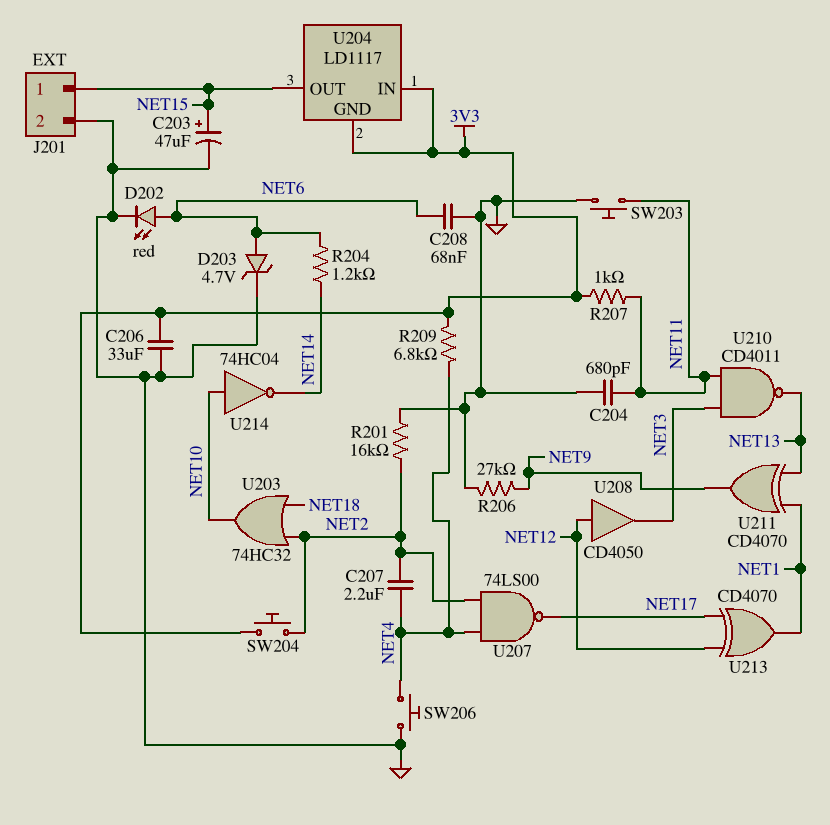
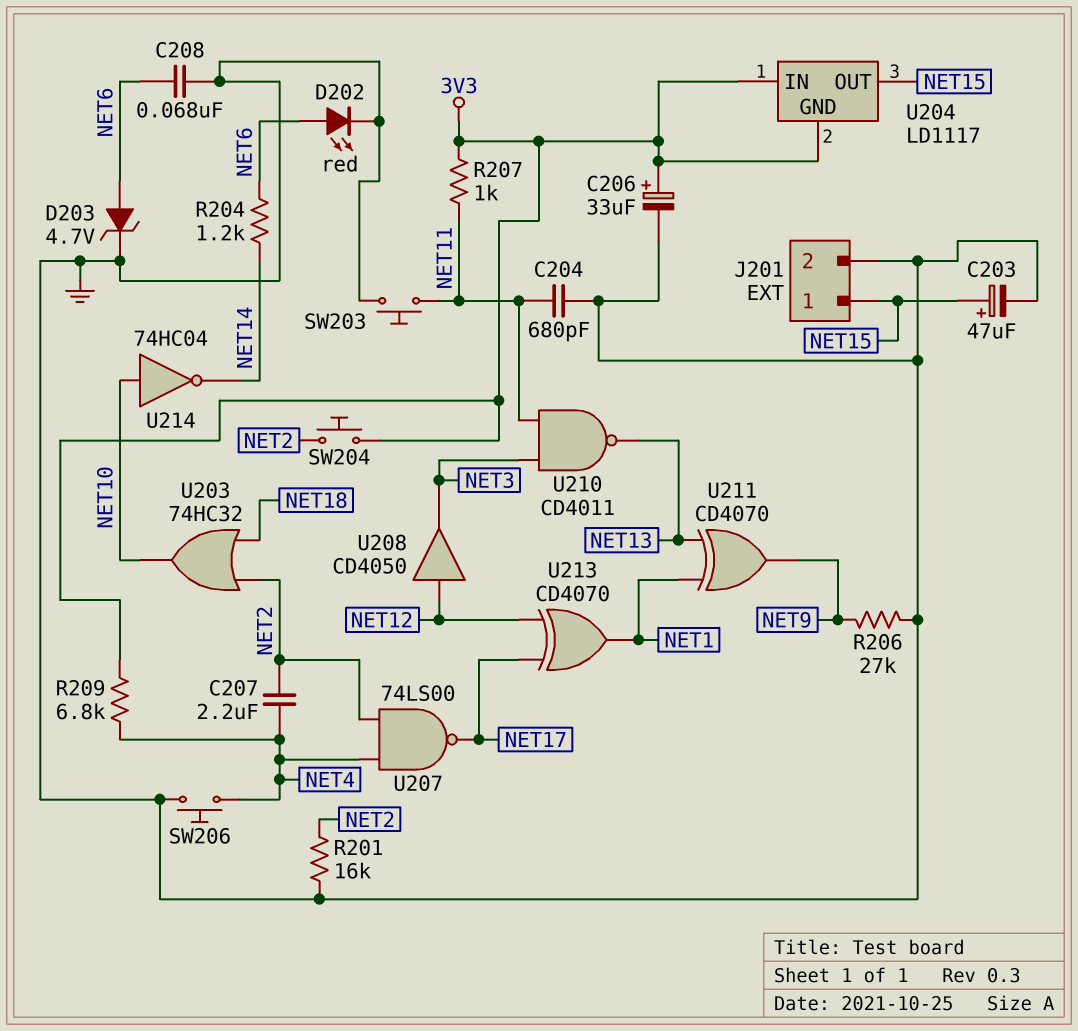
C206: 33uF (3V3, GND) -> 33uF (plus 3V3, minus GND)

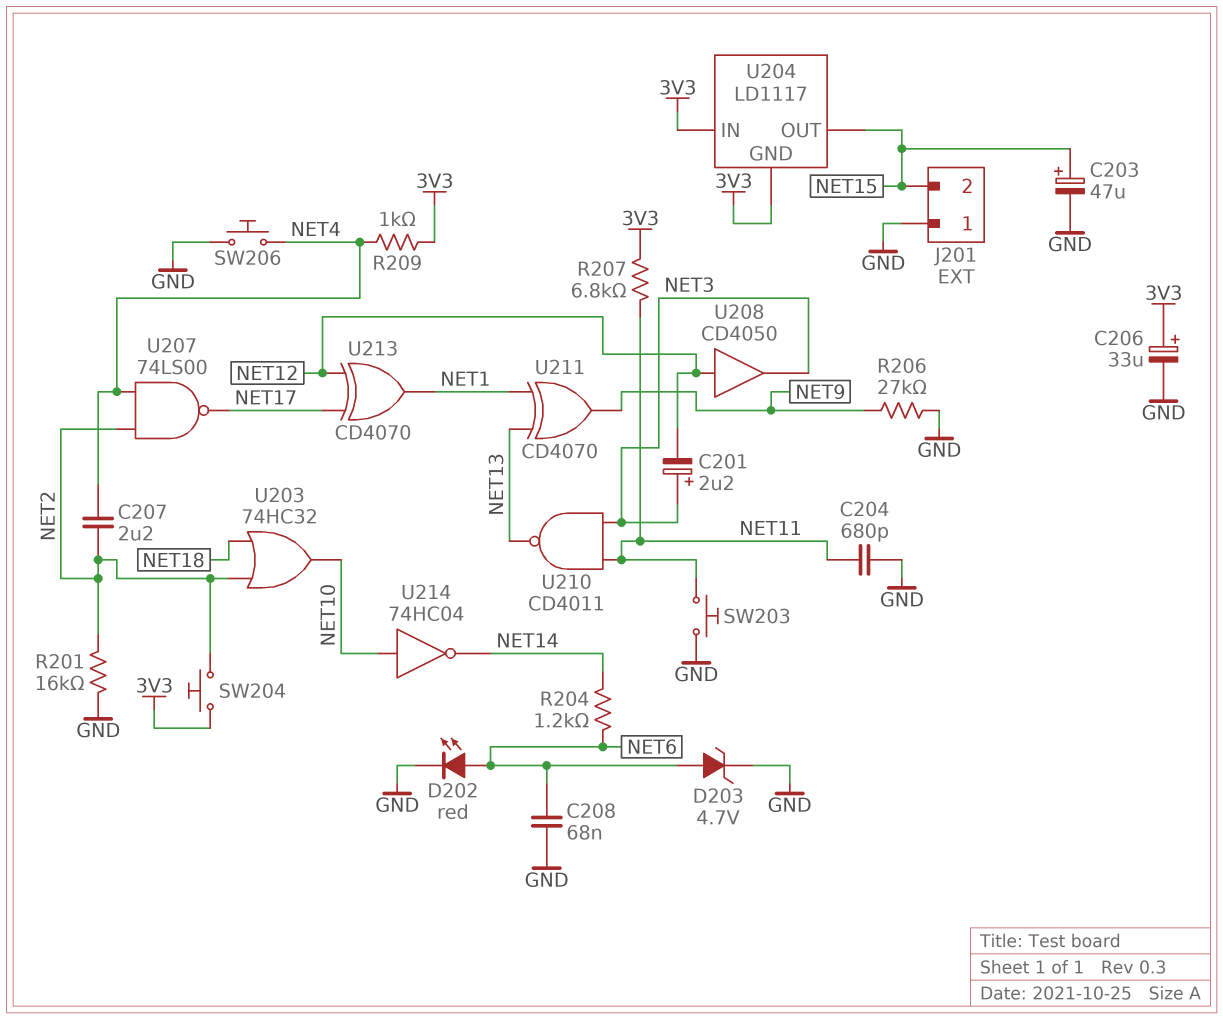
C201: none -> 2.2uF (plus NET3, minus NET12)
J201 pin 1: NET15 -> GND
J201 pin 2: GND -> NET15
R207: 1k (3V3, NET11) -> 6.8k (3V3, NET11)
R209: 6.8k (3V3, NET4) -> 1k (3V3, NET4)

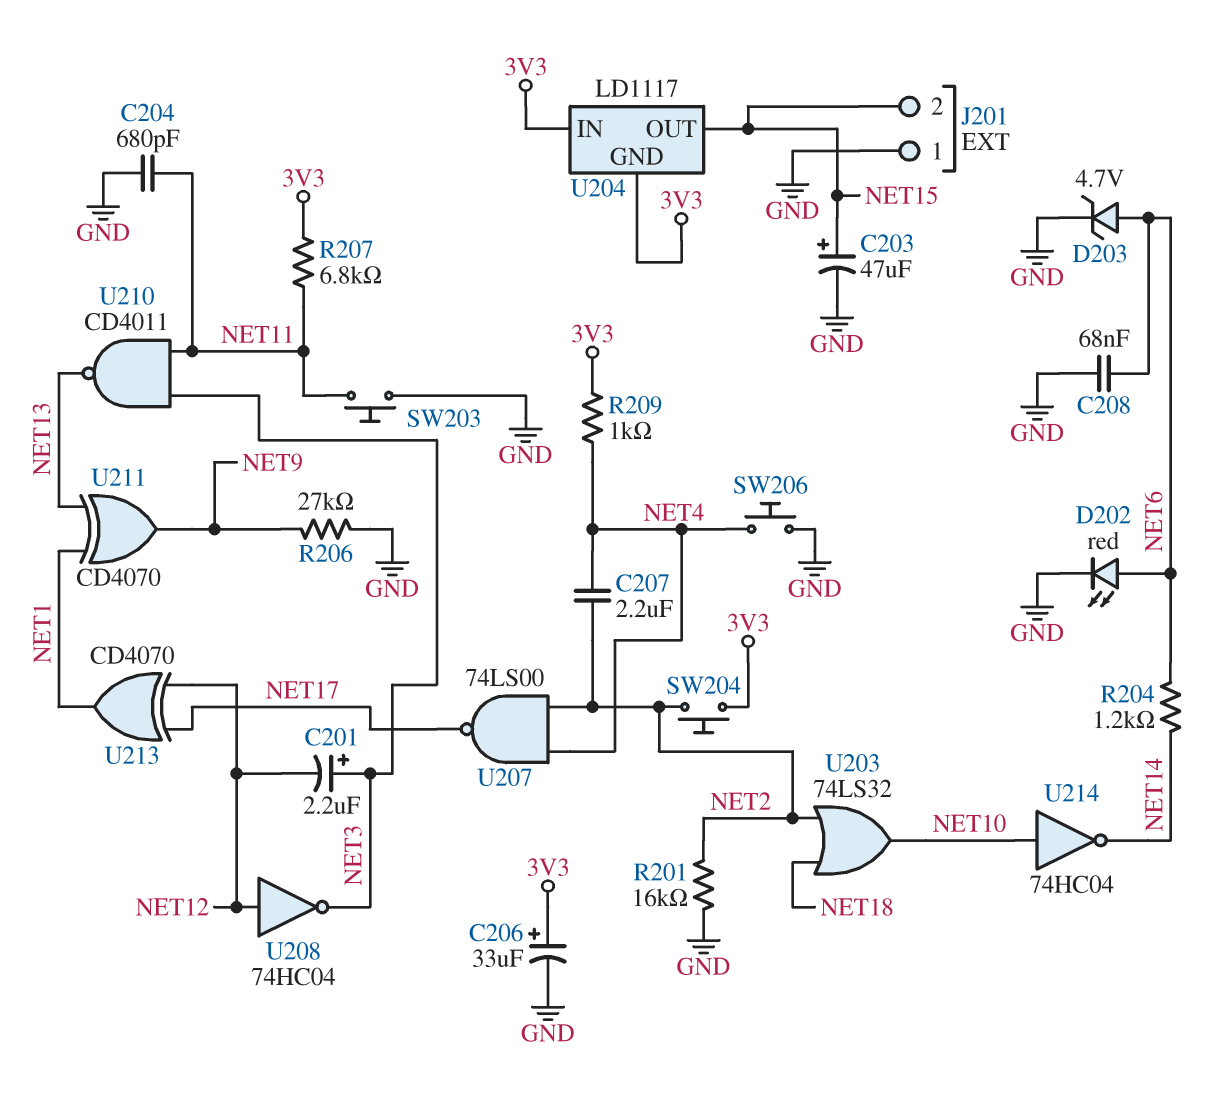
U203: OR 74HC32 (in NET2, in NET18, out NET10) -> OR 74LS32 (in NET2, in NET18, out NET10)
U208: buffer CD4050 (in NET12, out NET3) -> NOT 74HC04 (in NET12, out NET3)

